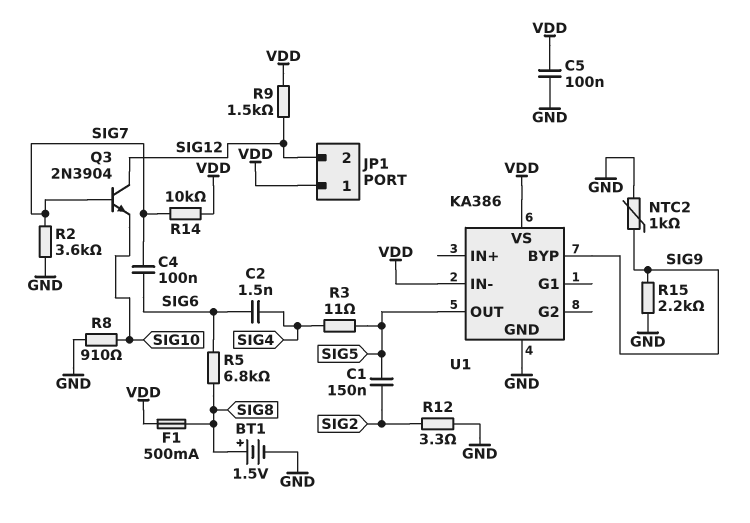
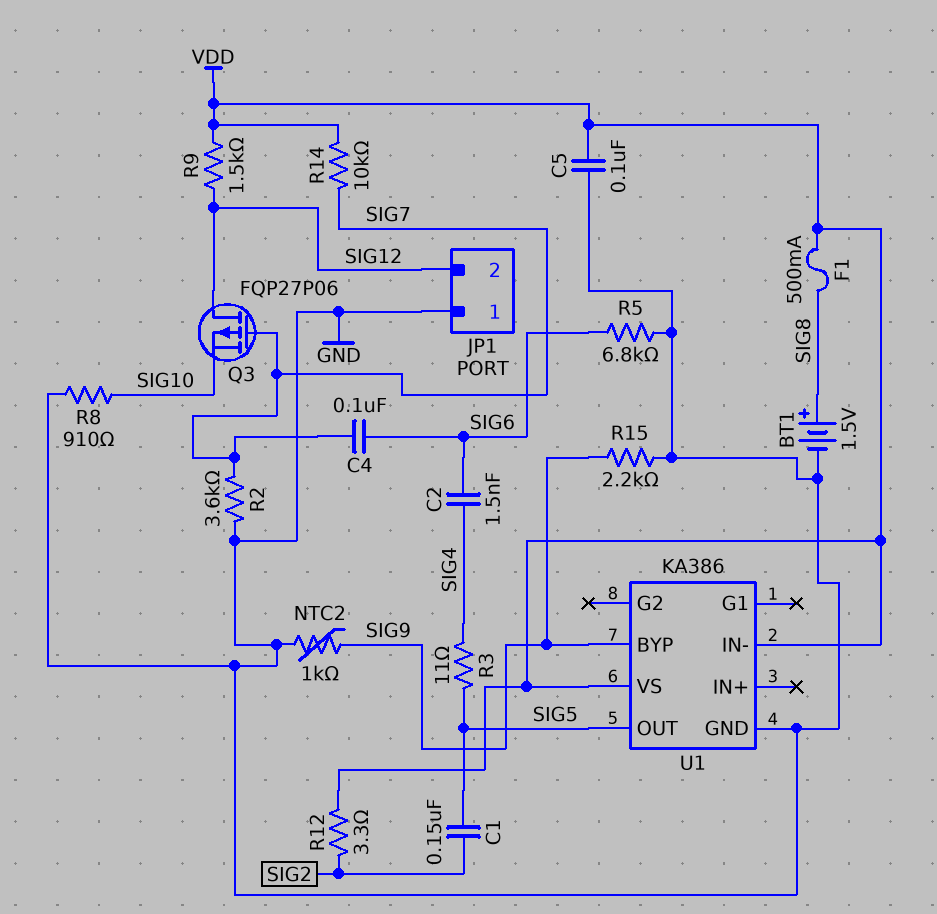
JP1 pin 1: VDD -> GND
Q3: NPN 2N3904 (B SIG7, C SIG12, E SIG10) -> PMOS FQP27P06 (G SIG7, D SIG12, S SIG10)
R5: 6.8k (SIG6, SIG8) -> 6.8k (GND, SIG6)
R12: 3.3 (GND, SIG2) -> 3.3 (SIG2, VDD)

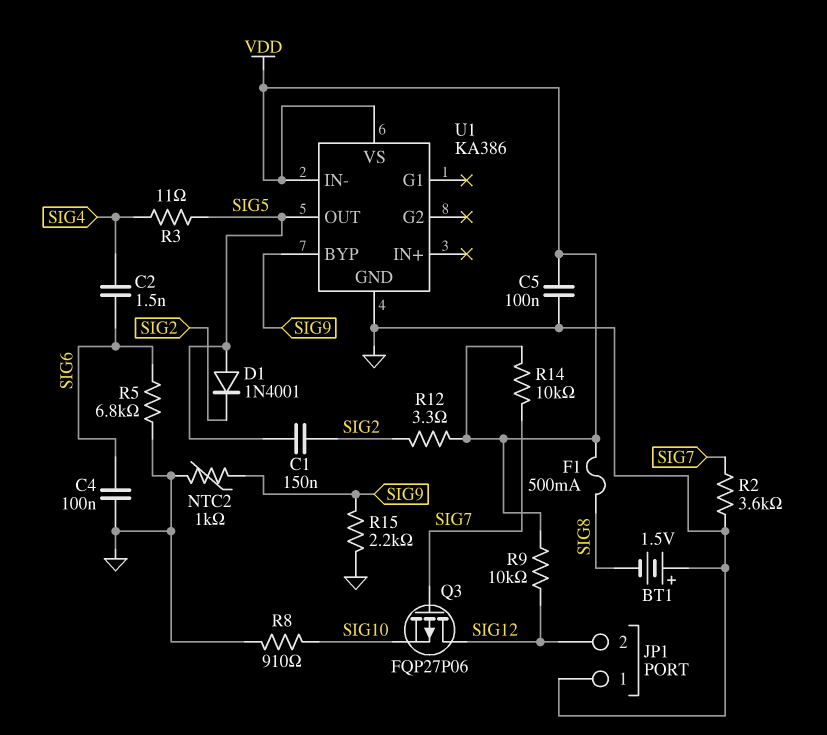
BT1: 1.5V (plus SIG8, minus GND) -> 1.5V (plus GND, minus SIG8)
C4: 100nF (SIG6, SIG7) -> 100nF (GND, SIG6)
D1: none -> diode 1N4001 (A SIG5, K SIG2)
R9: 1.5k (SIG12, VDD) -> 10k (SIG12, VDD)

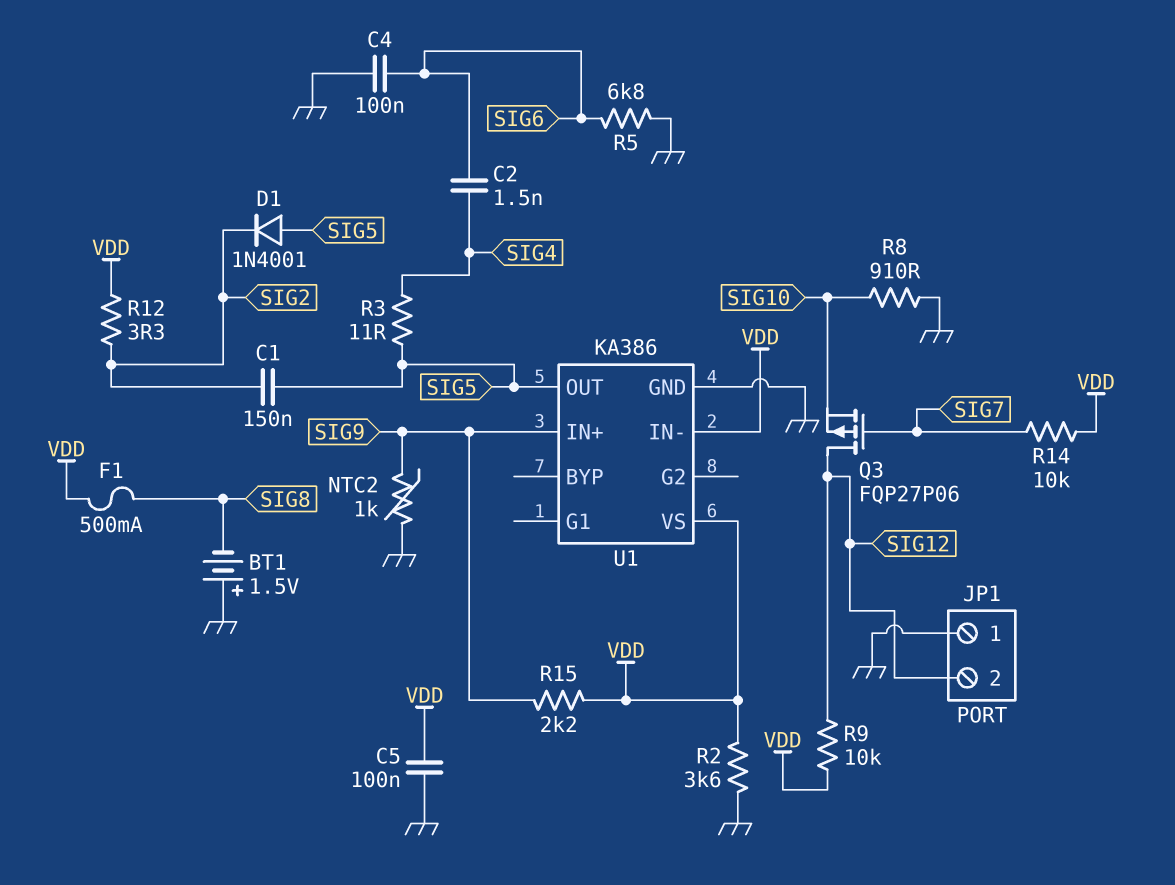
R2: 3.6k (GND, SIG7) -> 3.6k (GND, VDD)
R15: 2.2k (GND, SIG9) -> 2.2k (SIG9, VDD)
U1 pin BYP: SIG9 -> none
U1 pin IN+: none -> SIG9

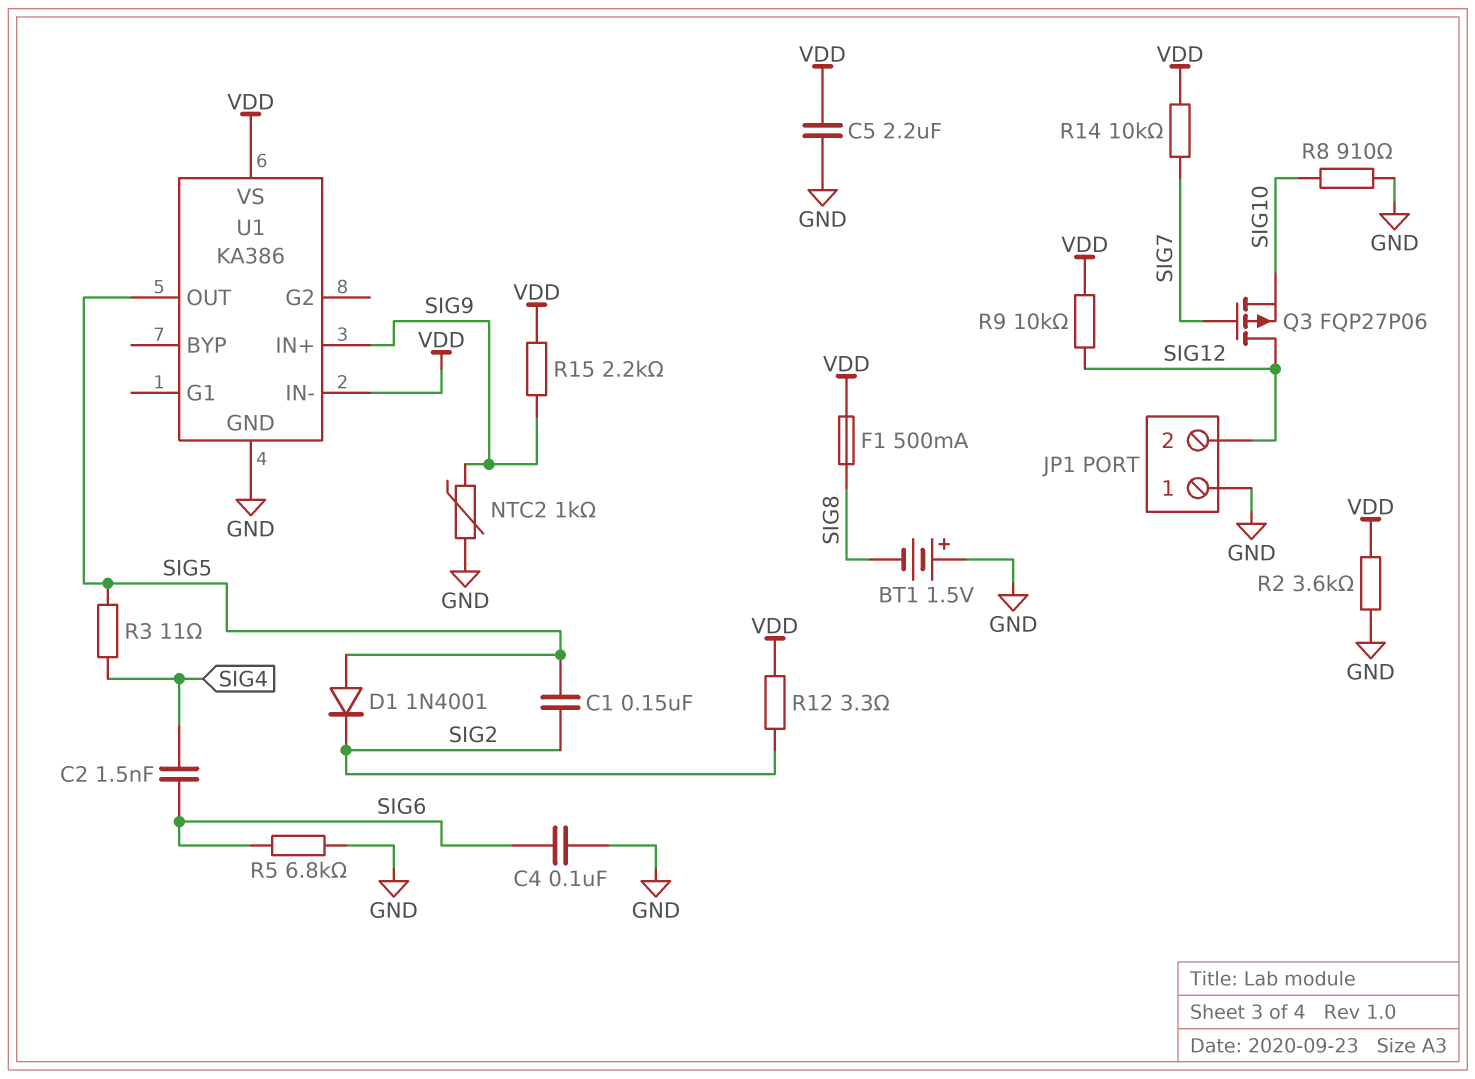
C5: 100nF (GND, VDD) -> 2.2uF (GND, VDD)

